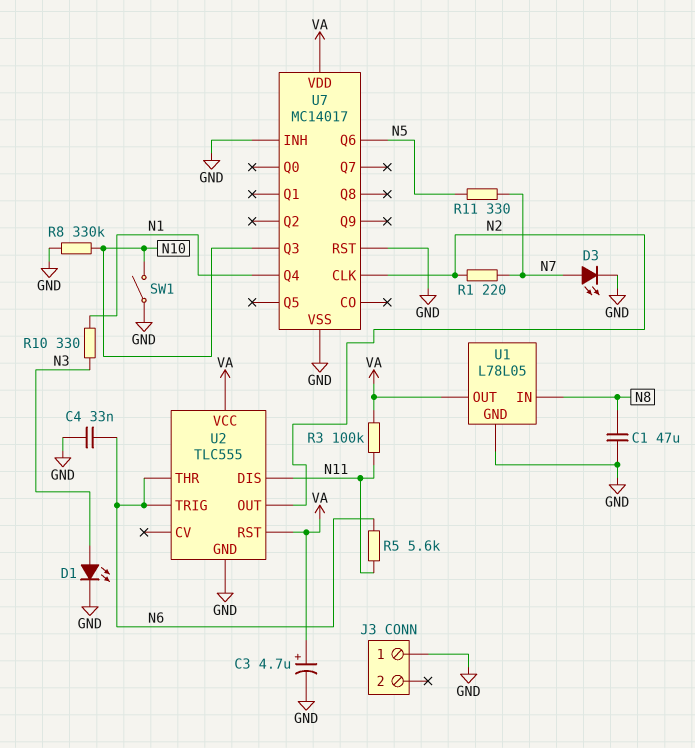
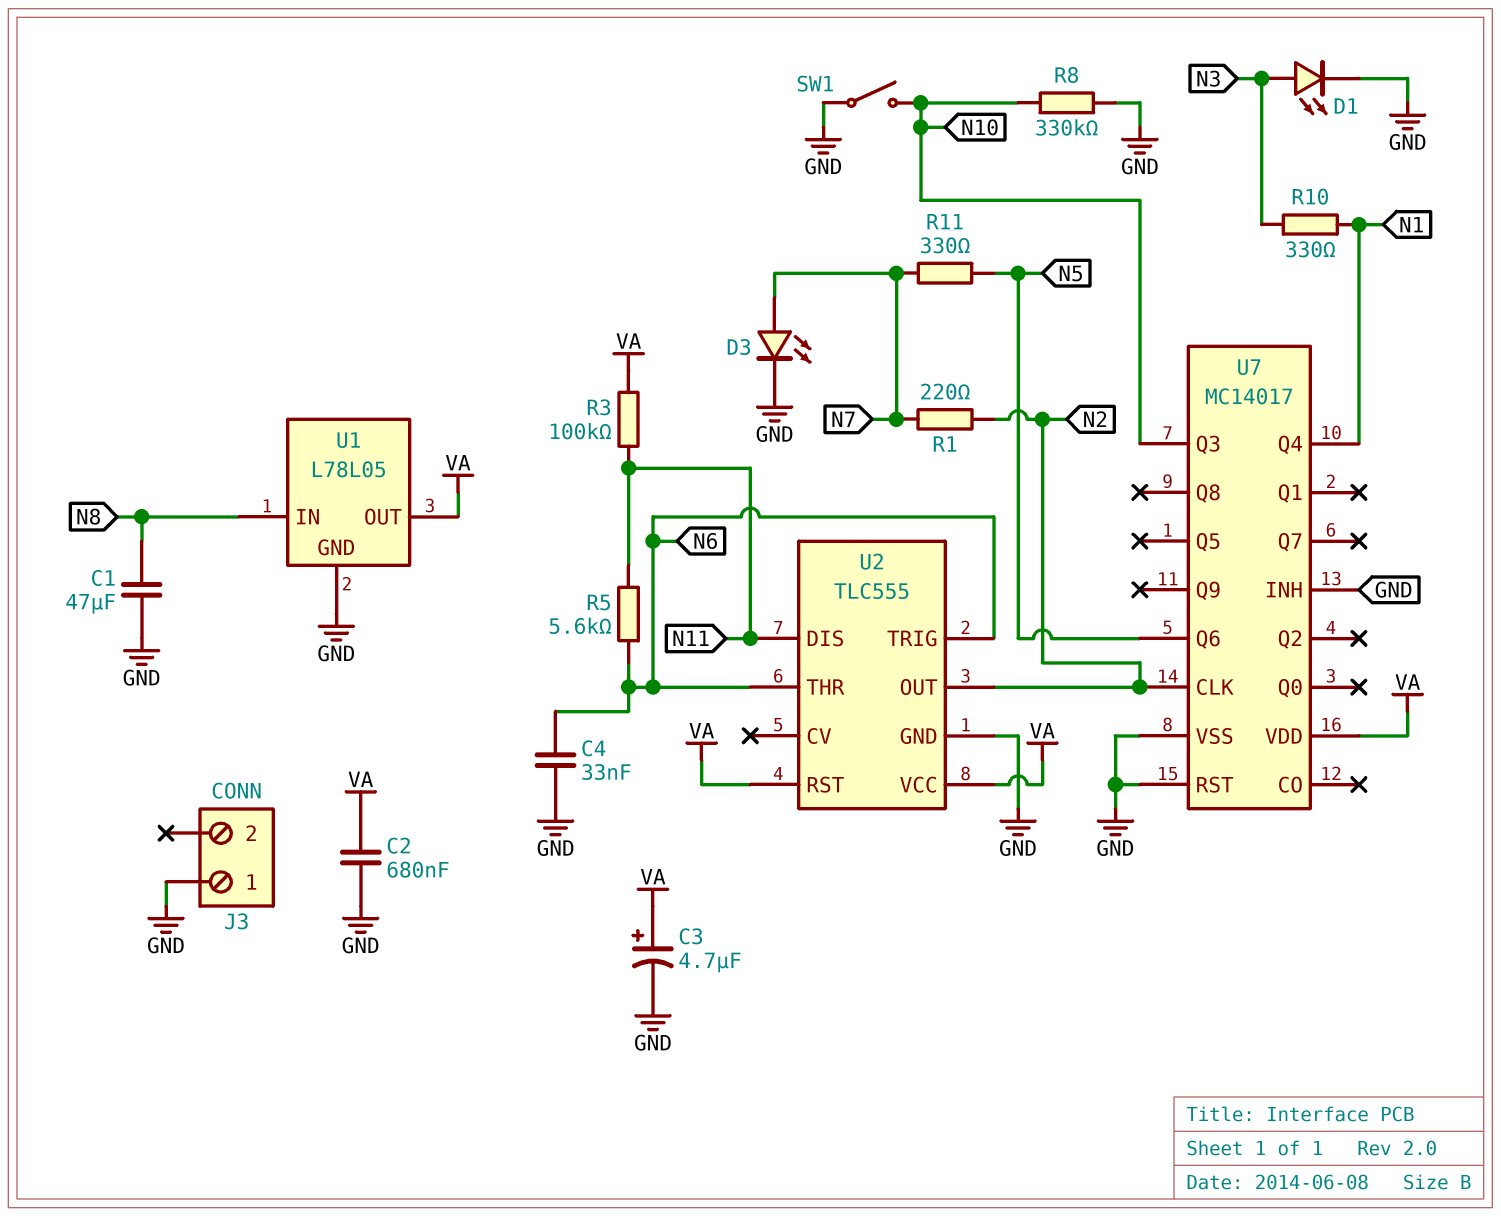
C2: none -> 680nF (GND, VA)

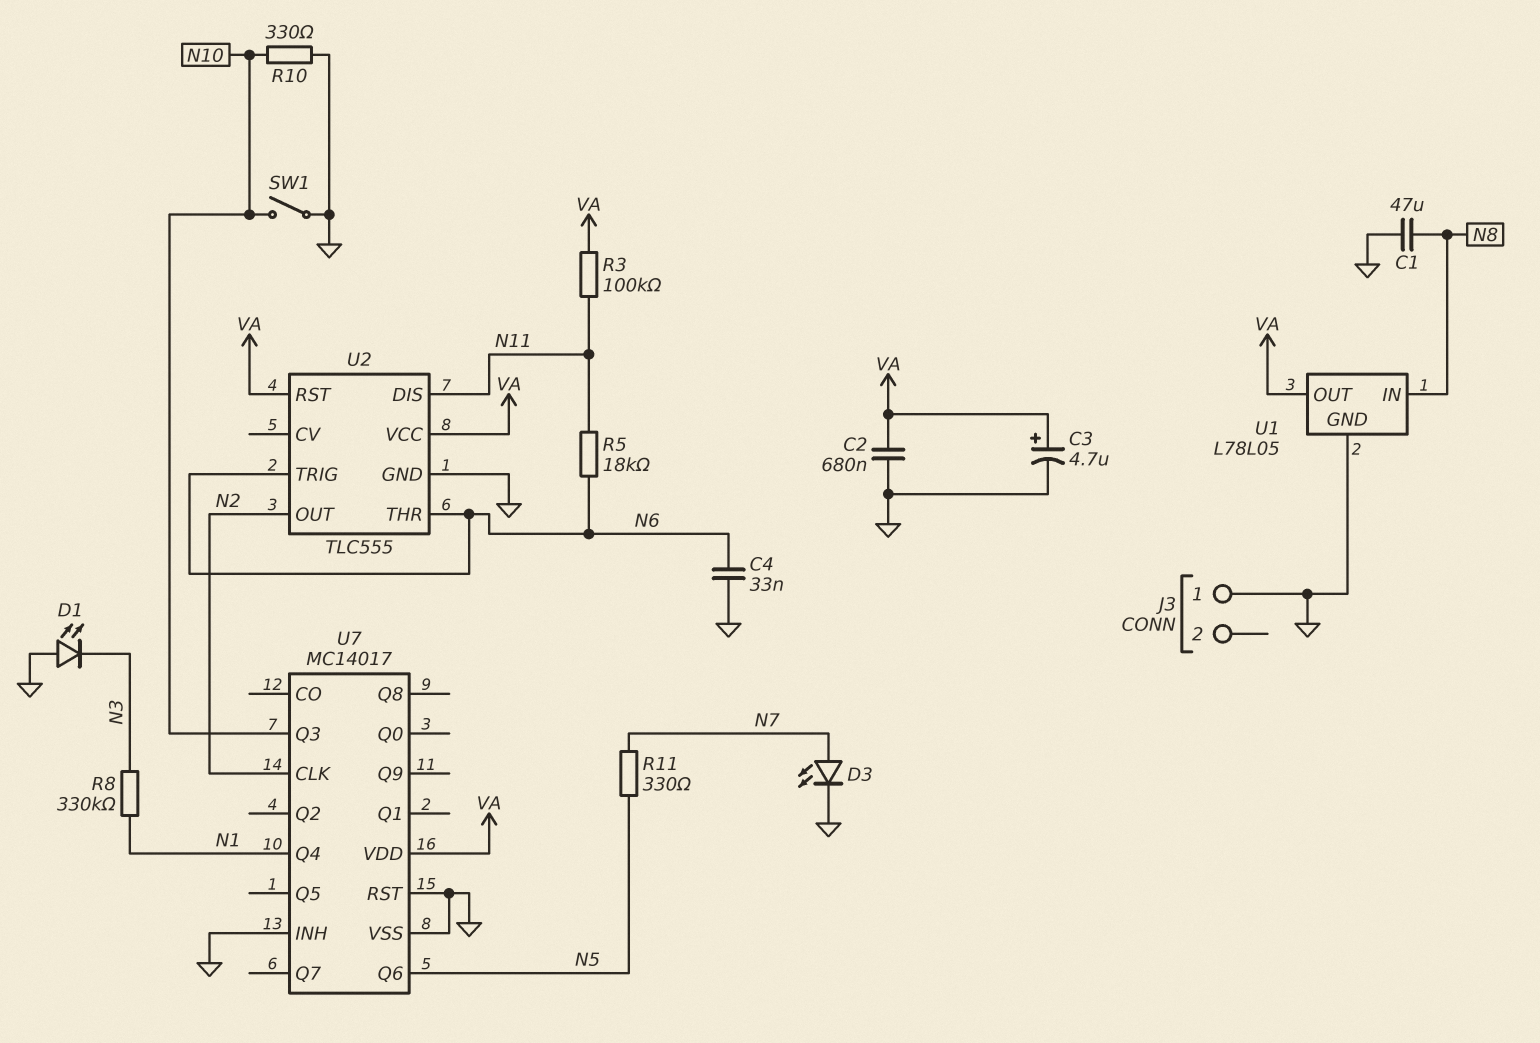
D1: LED (A N3, K GND) -> LED (A GND, K N3)
R1: 220 (N2, N7) -> none
R5: 5.6k (N6, N11) -> 18k (N6, N11)
R8: 330k (GND, N10) -> 330k (N1, N3)
R10: 330 (N1, N3) -> 330 (GND, N10)

